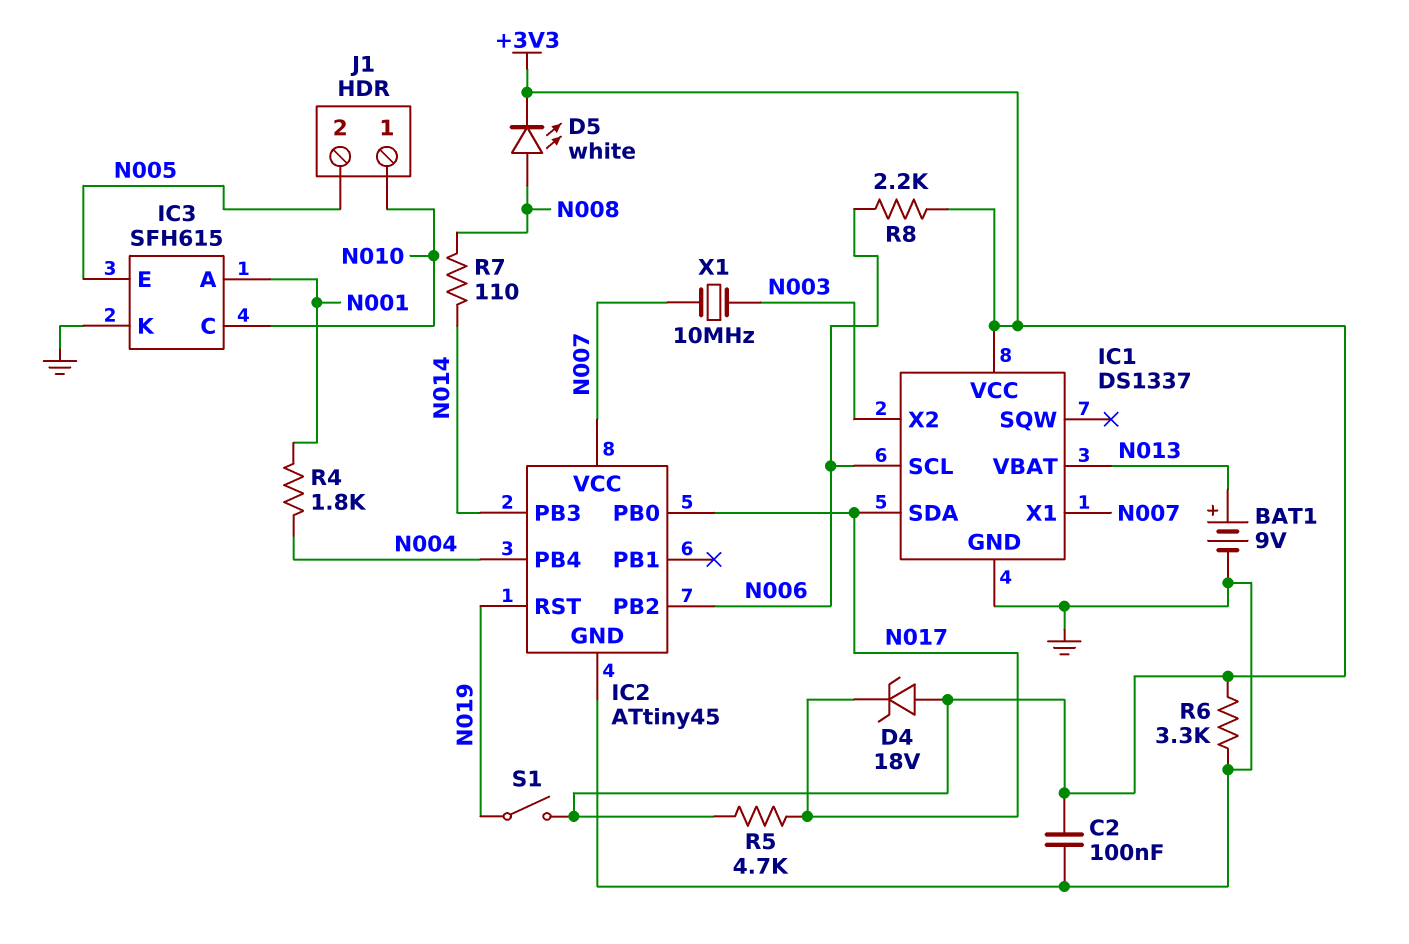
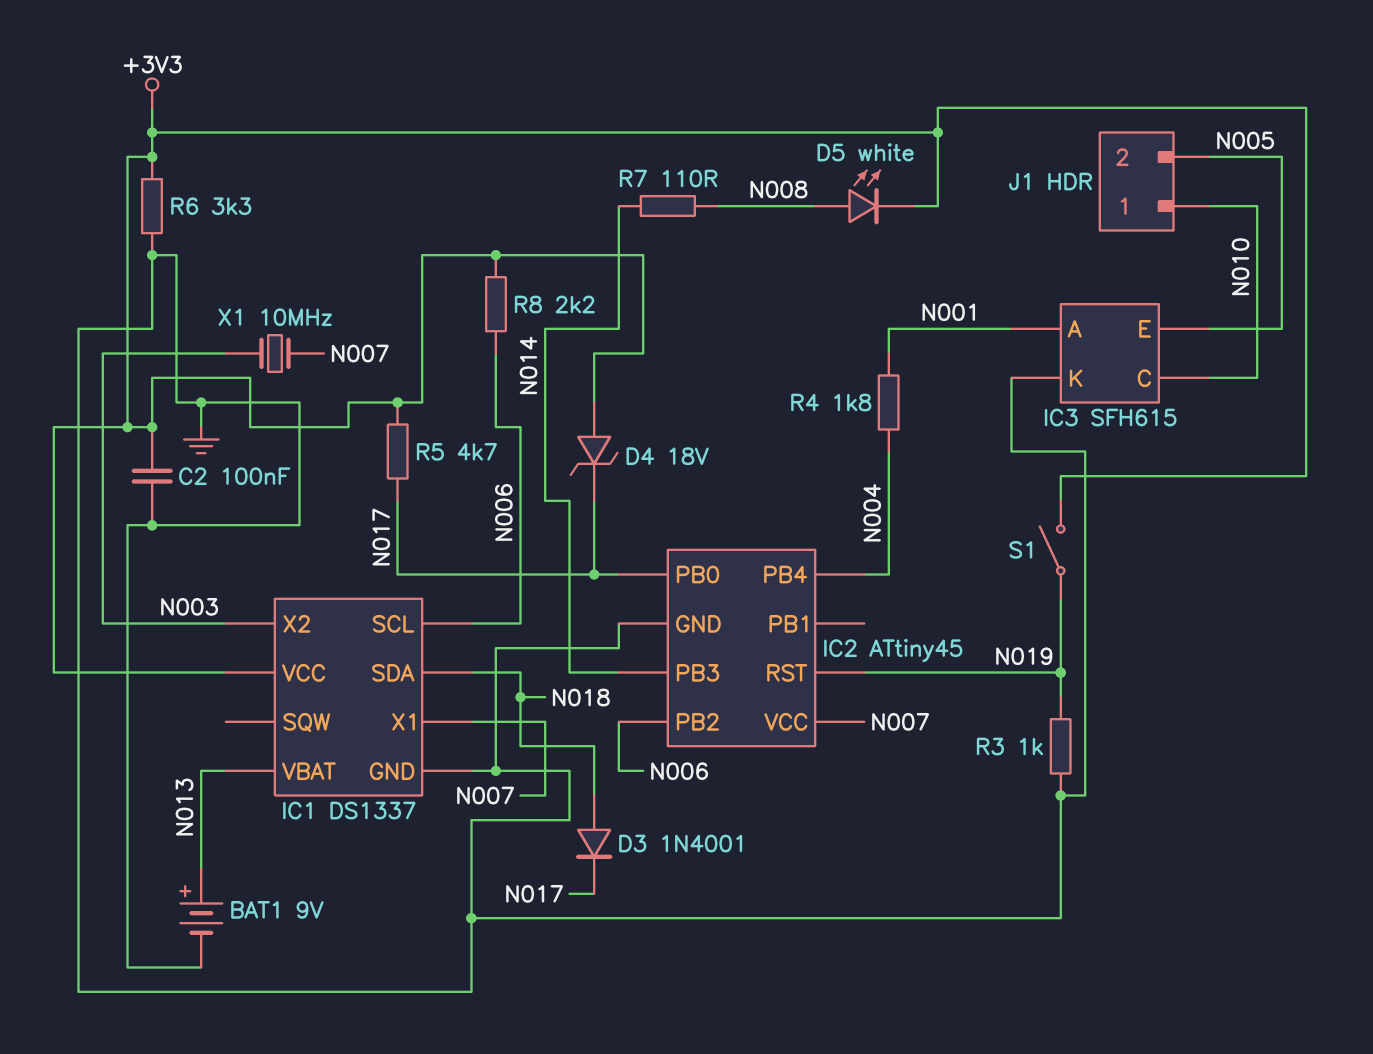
D3: none -> diode 1N4001 (A N018, K N017)
IC1 pin SDA: N017 -> N018
R3: none -> 1k (GND, N019)

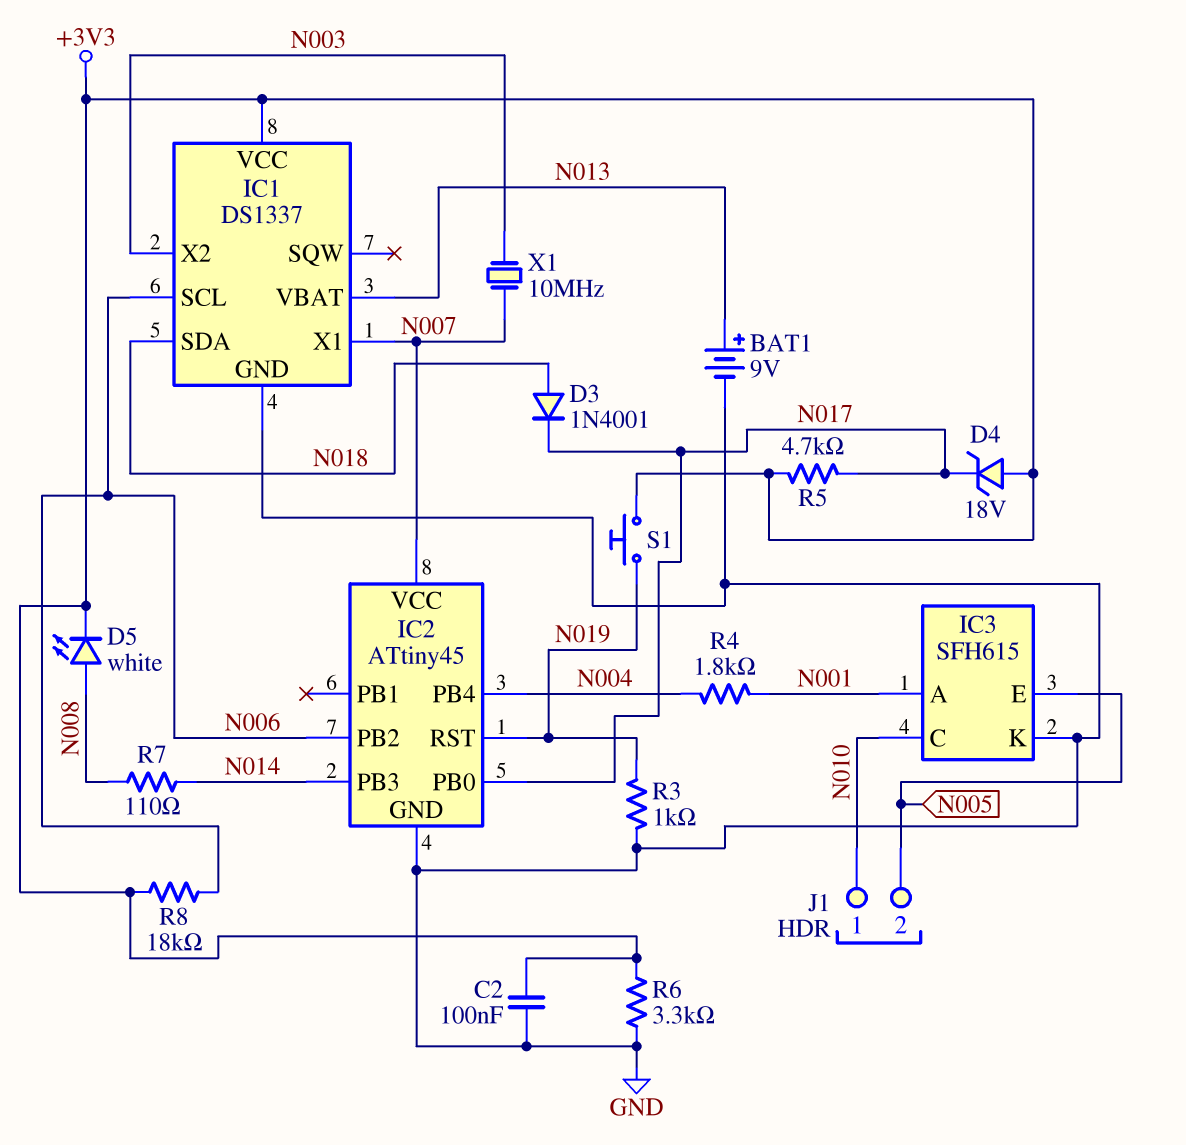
R8: 2.2k (+3V3, N006) -> 18k (+3V3, N006)
S1: switch (+3V3, N019) -> button (+3V3, N019)

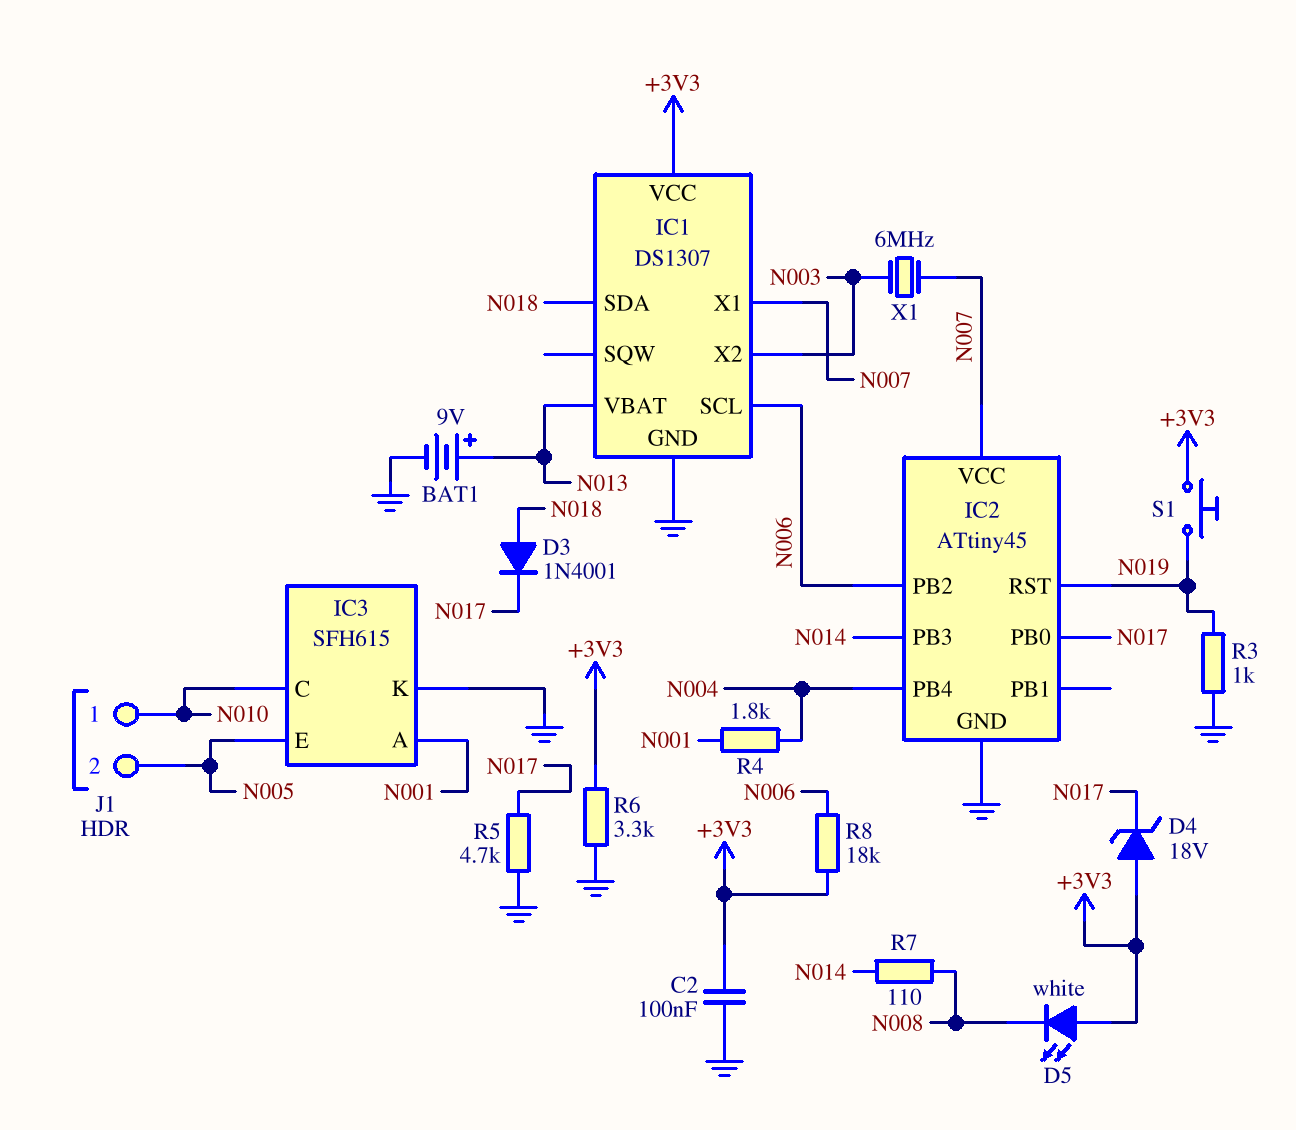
D5: LED white (A N008, K +3V3) -> LED white (A +3V3, K N008)
IC1: DS1337 -> DS1307
R5: 4.7k (+3V3, N017) -> 4.7k (GND, N017)
X1: 10MHz (N003, N007) -> 6MHz (N003, N007)

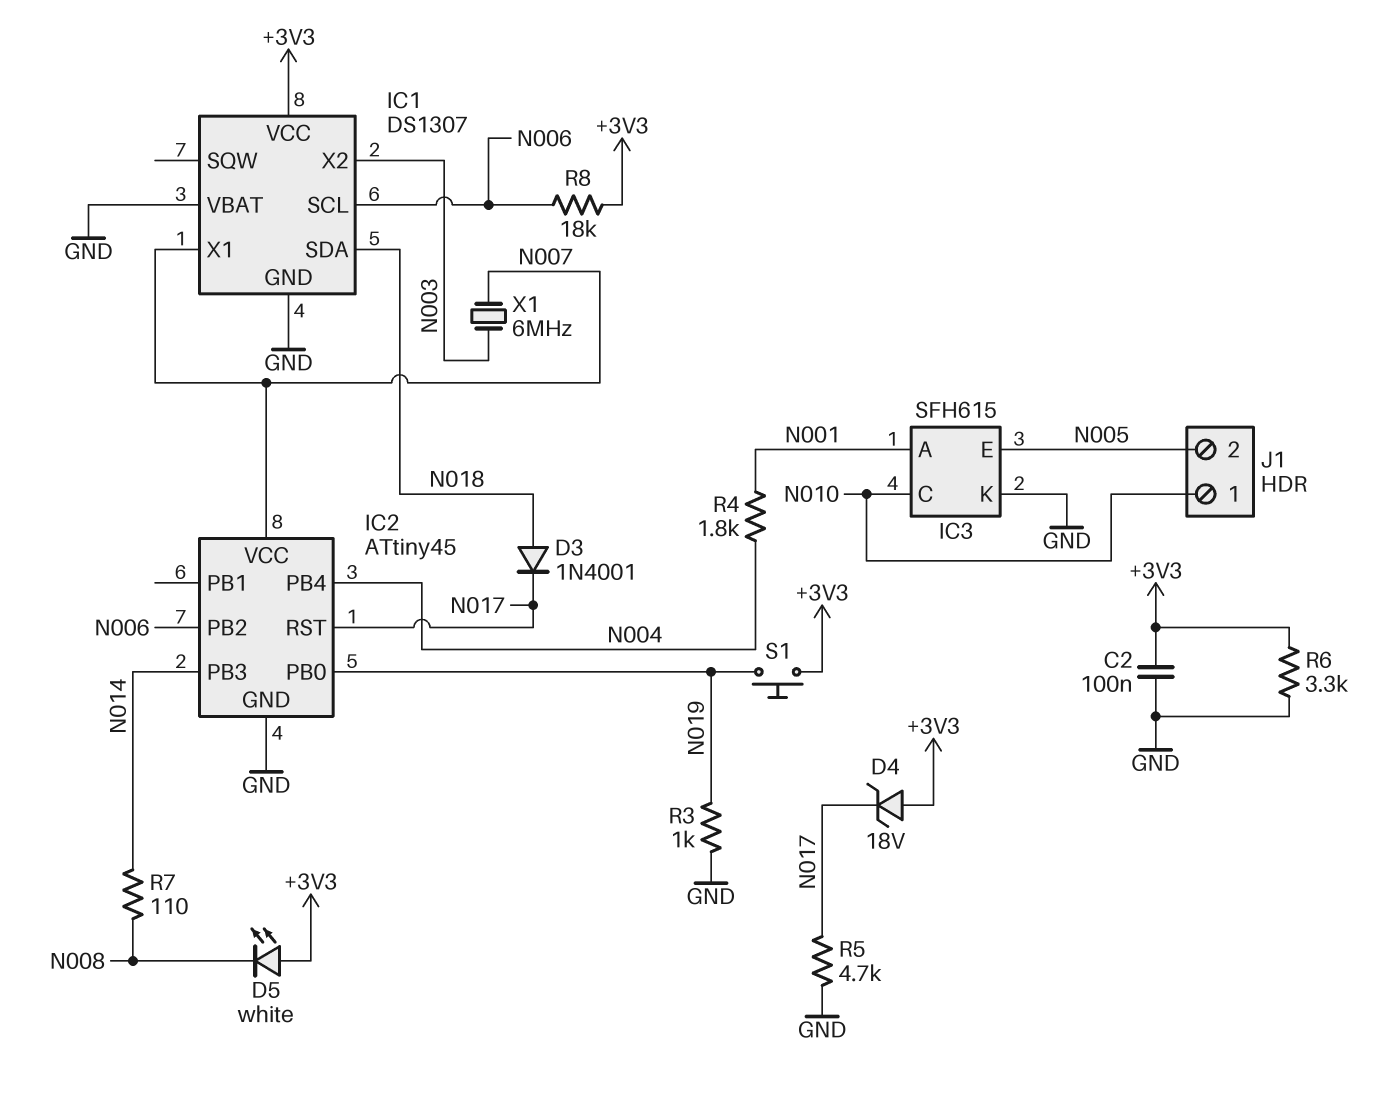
BAT1: 9V (plus N013, minus GND) -> none
IC1 pin VBAT: N013 -> GND
IC2 pin PB0: N017 -> N019
IC2 pin RST: N019 -> N017

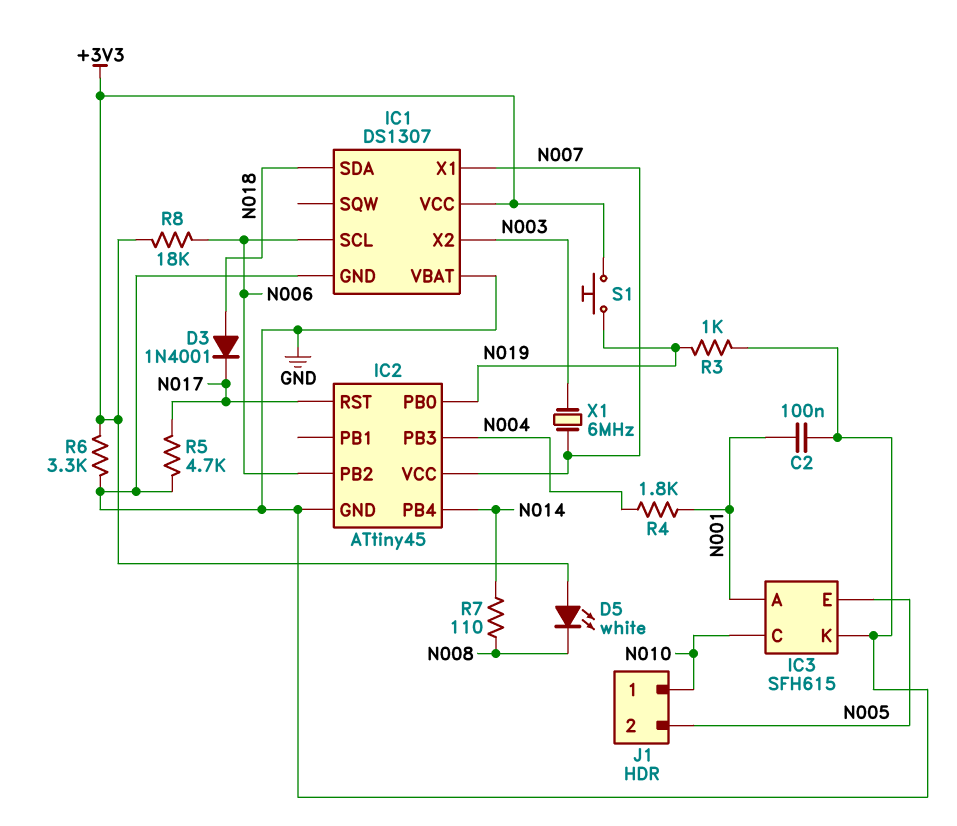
C2: 100nF (+3V3, GND) -> 100nF (GND, N001)
D4: zener 18V (A +3V3, K N017) -> none
IC2 pin PB3: N014 -> N004
IC2 pin PB4: N004 -> N014

